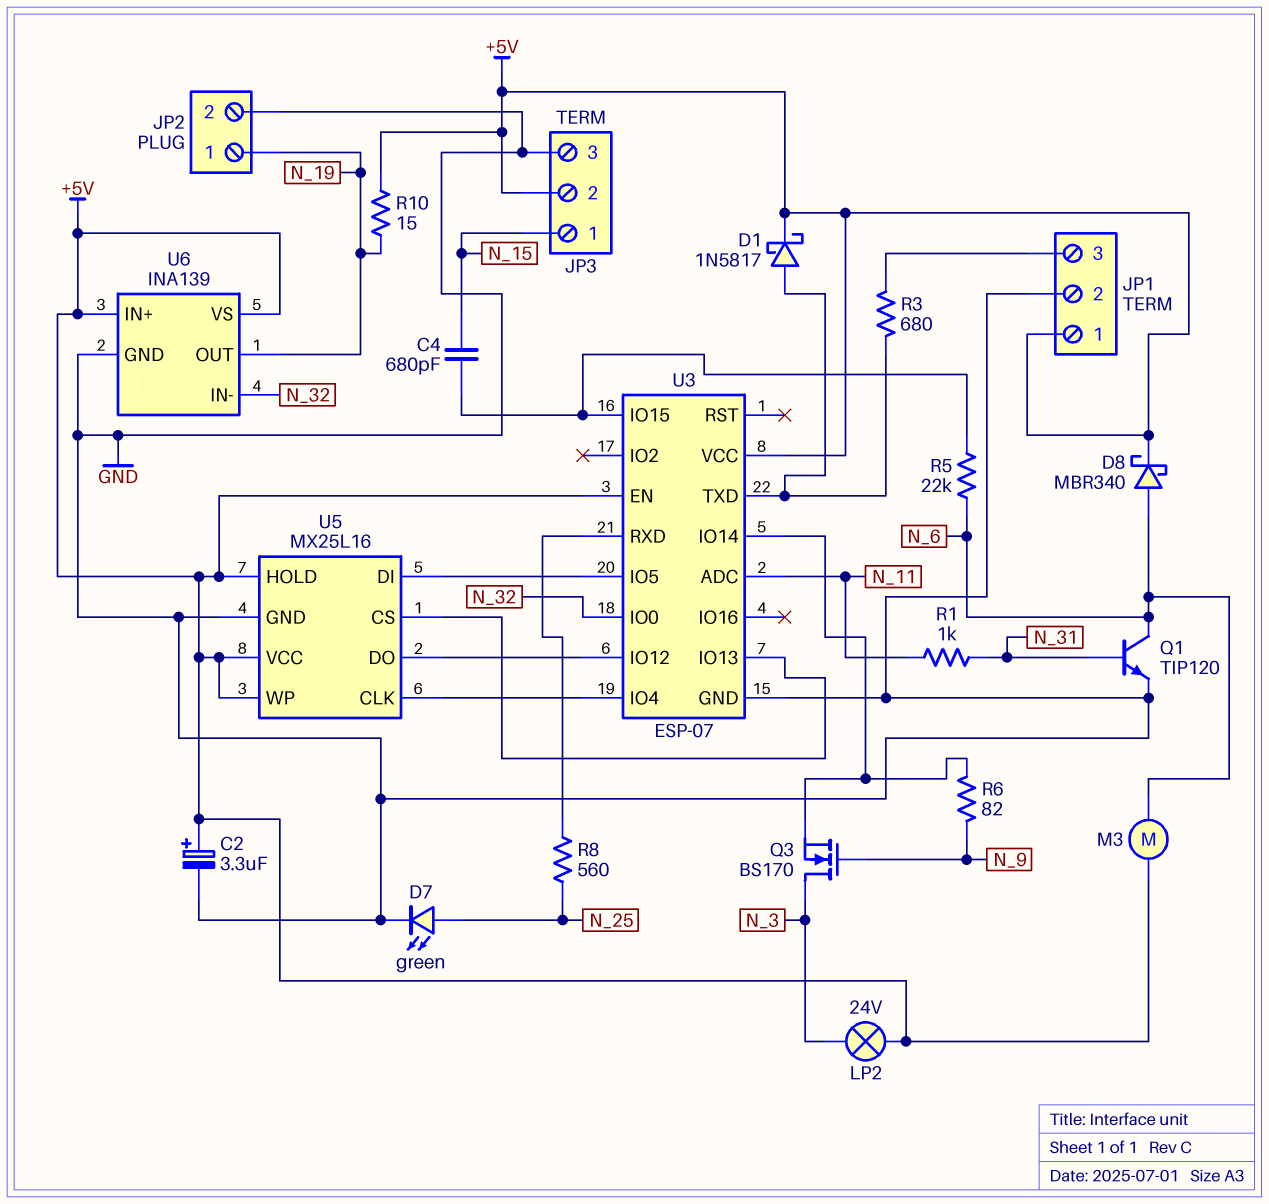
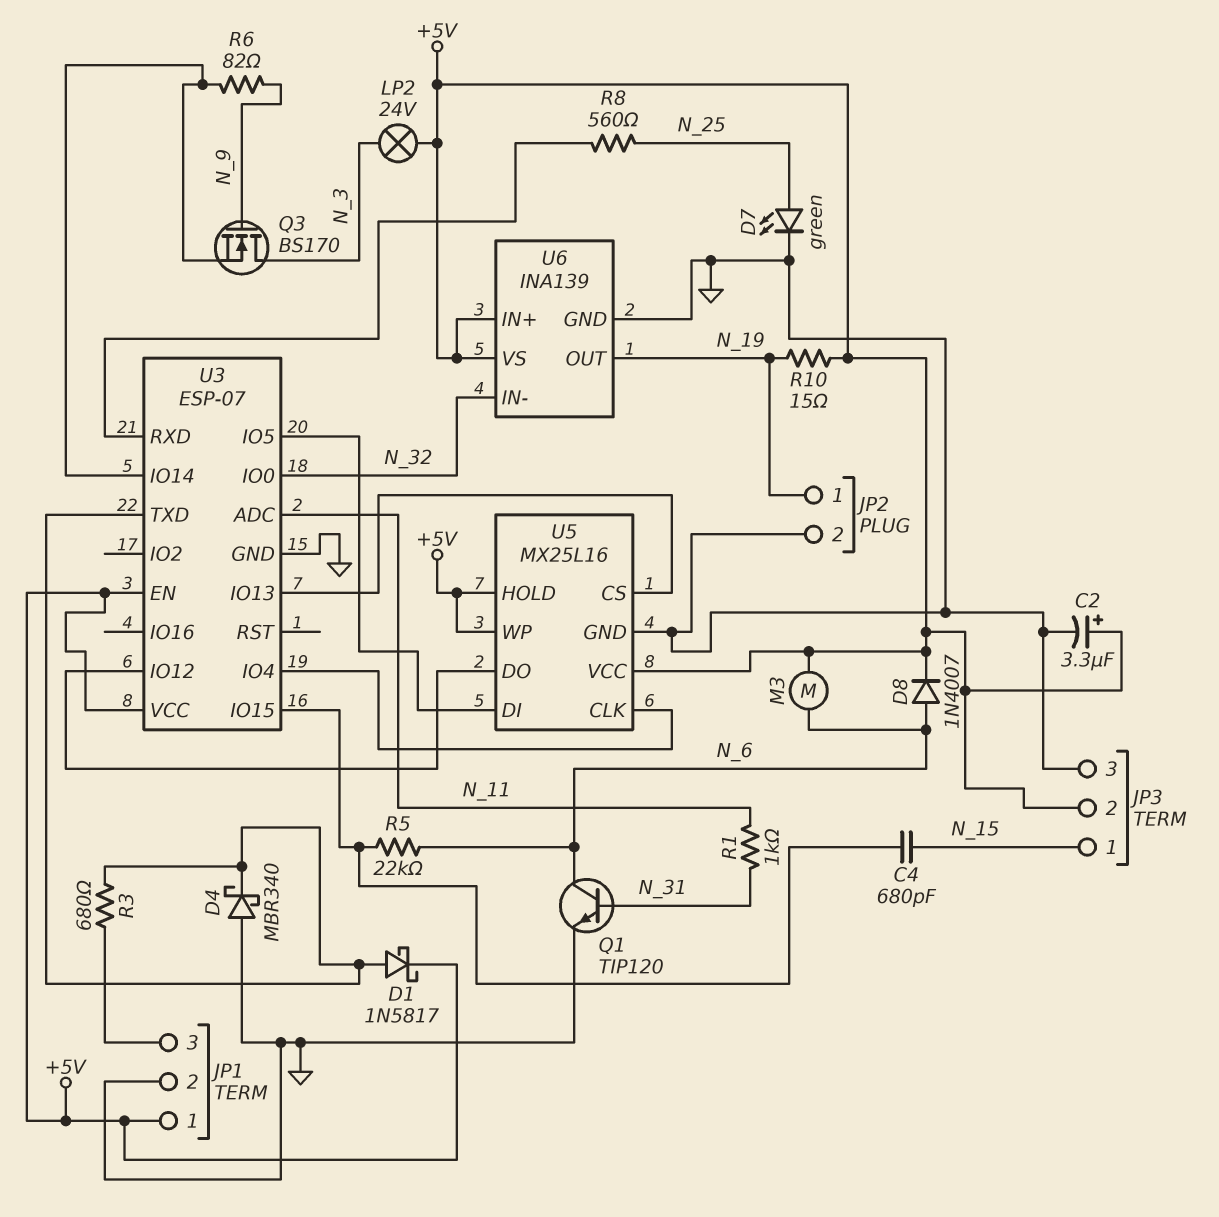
D4: none -> schottky MBR340 (A GND, K U3/TXD)
D8: schottky MBR340 (A N_6, K +5V) -> diode 1N4007 (A N_6, K +5V)

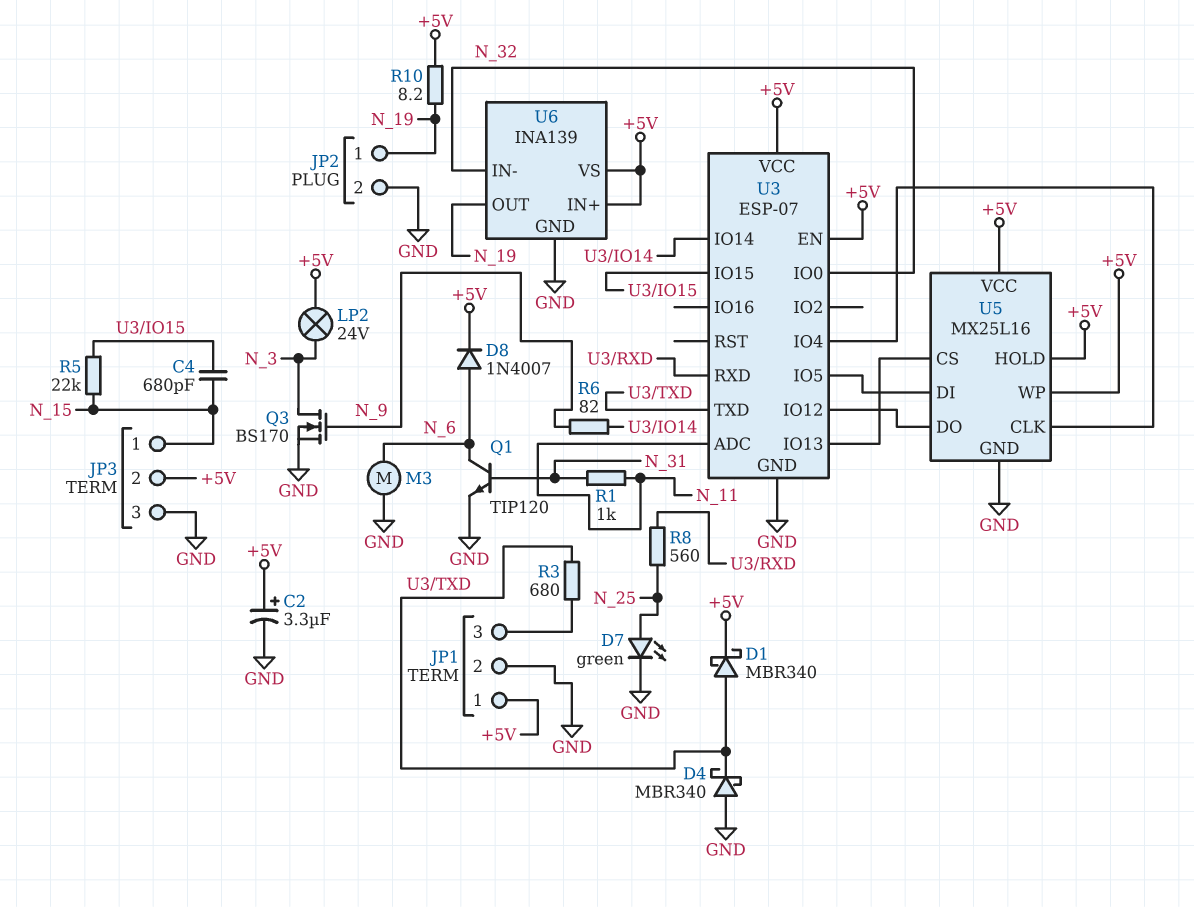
D1: schottky 1N5817 (A U3/TXD, K +5V) -> schottky MBR340 (A U3/TXD, K +5V)
M3: motor (+5V, N_6) -> motor (GND, N_6)
Q3: NMOS BS170 (G N_9, D N_3, S U3/IO14) -> NMOS BS170 (G N_9, D N_3, S GND)
R5: 22k (N_6, U3/IO15) -> 22k (N_15, U3/IO15)
R10: 15 (+5V, N_19) -> 8.2 (+5V, N_19)

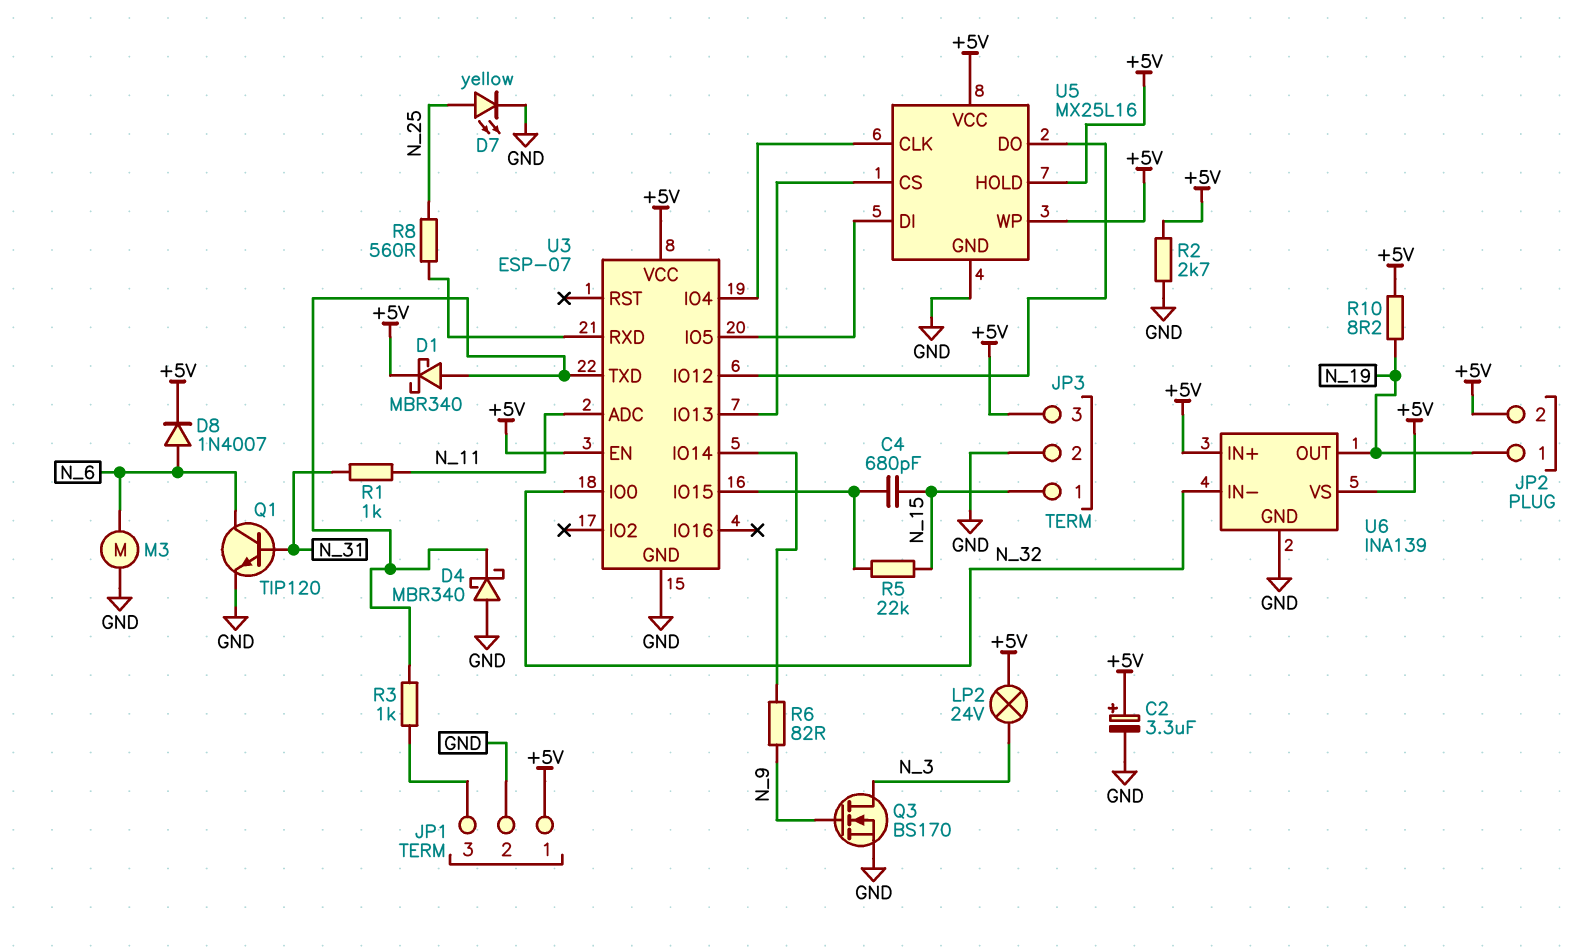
D7: LED green (A N_25, K GND) -> LED yellow (A N_25, K GND)
JP2 pin 2: GND -> +5V
JP3 pin 2: +5V -> GND
JP3 pin 3: GND -> +5V
R2: none -> 2.7k (+5V, GND)
R3: 680 (JP1/3, U3/TXD) -> 1k (JP1/3, U3/TXD)

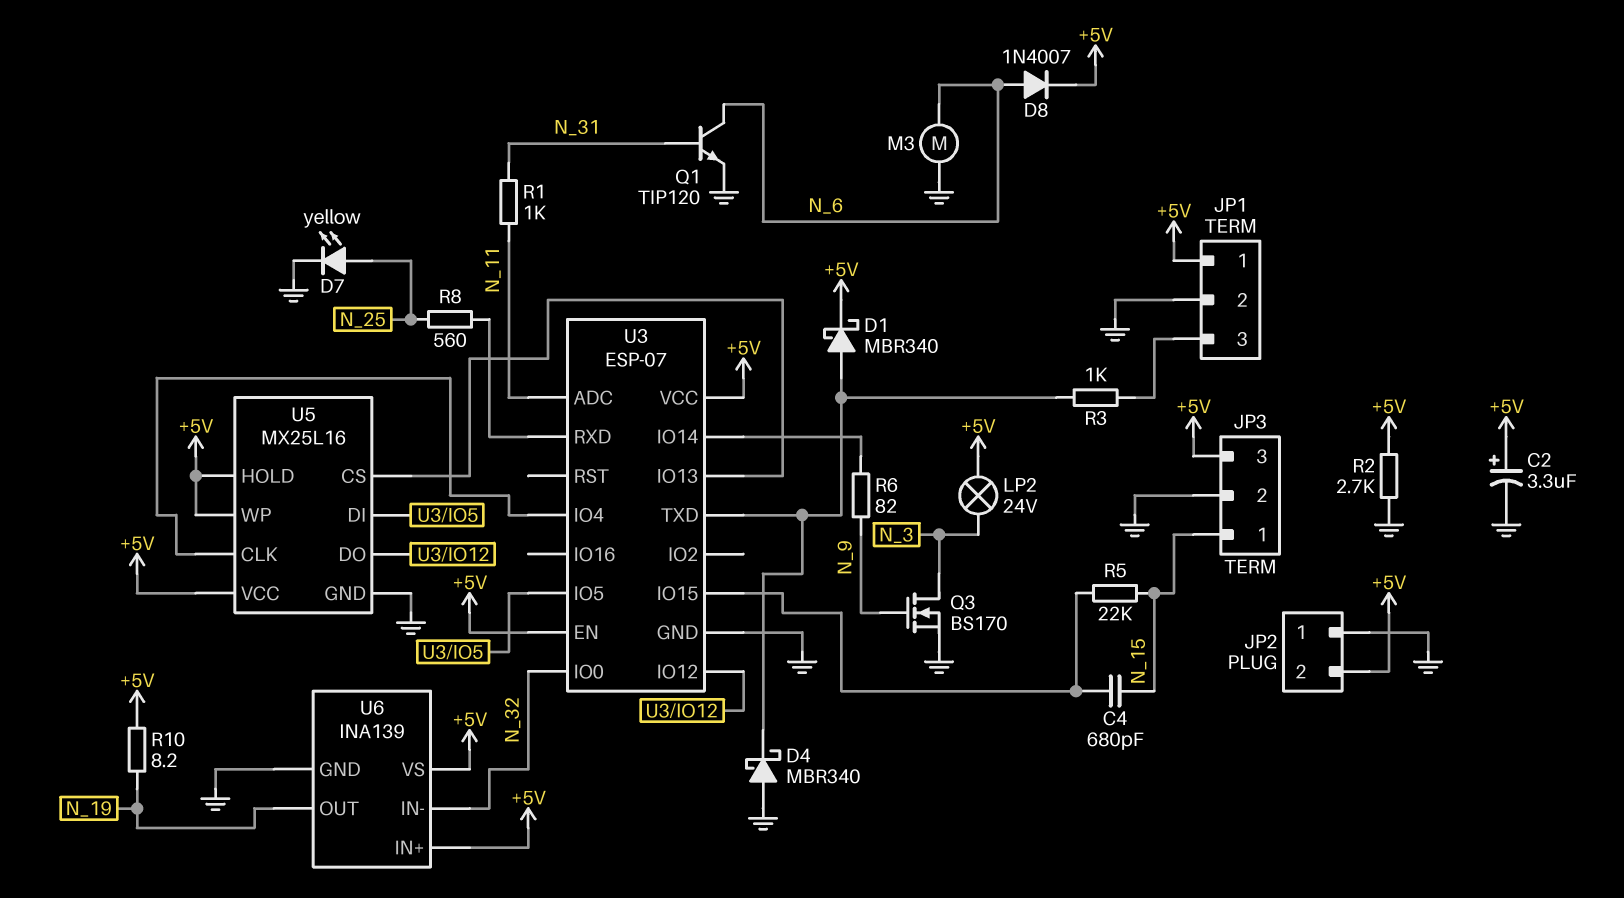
JP2 pin 1: N_19 -> GND

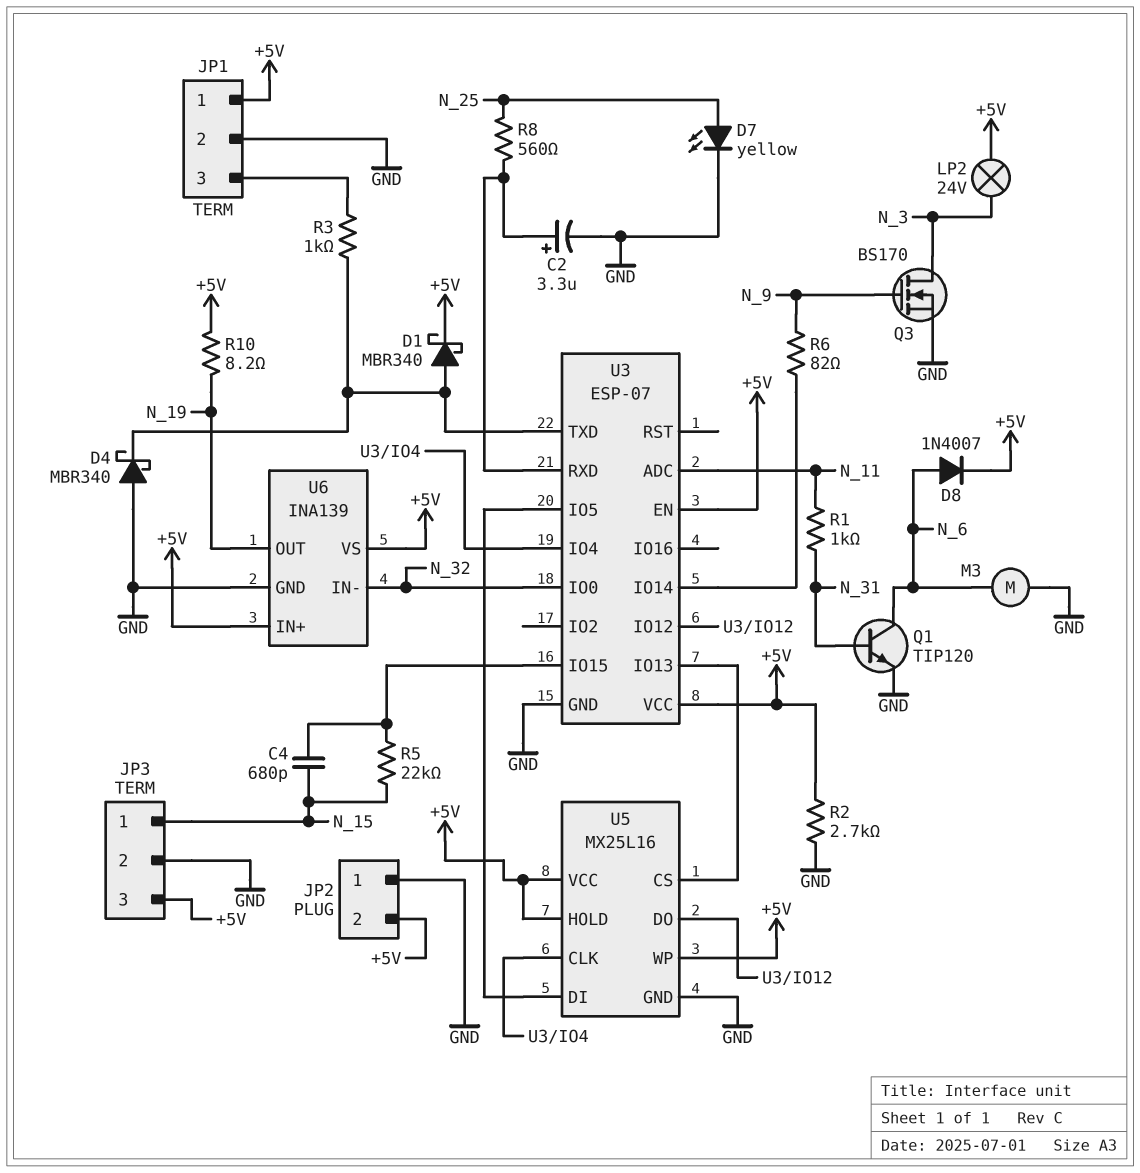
C2: 3.3uF (plus +5V, minus GND) -> 3.3uF (plus U3/RXD, minus GND)

